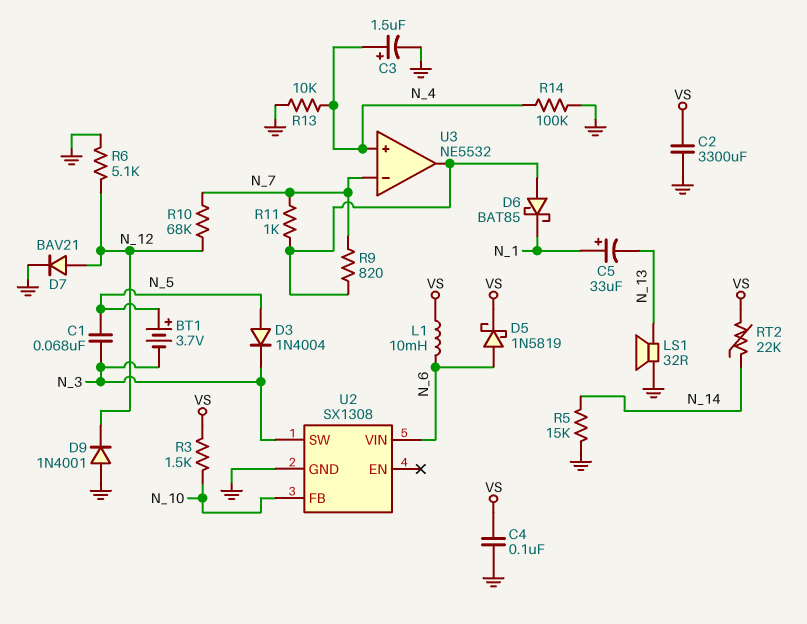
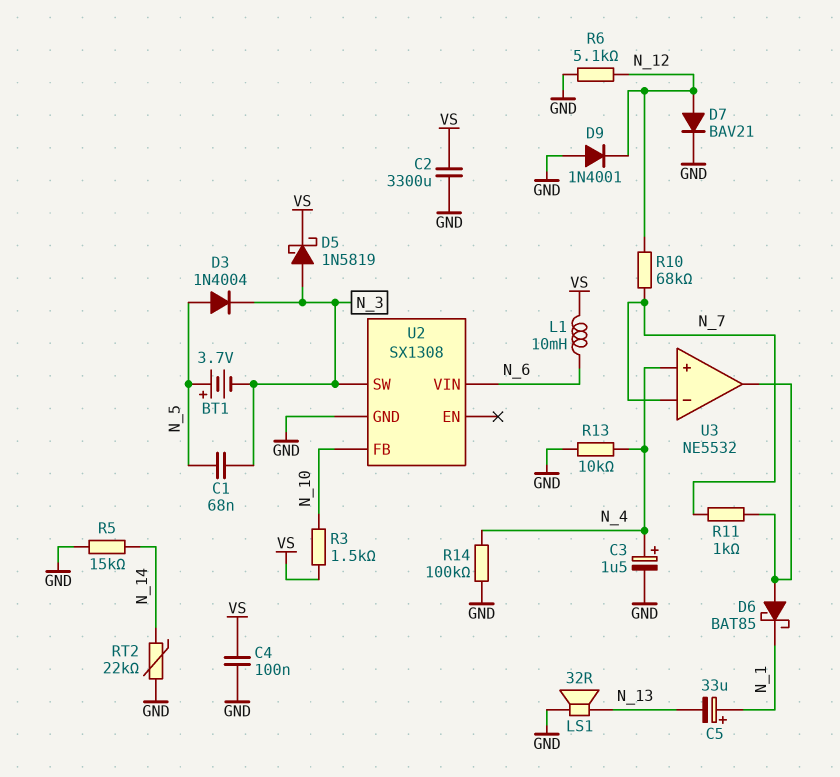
D5: schottky 1N5819 (A N_6, K VS) -> schottky 1N5819 (A N_3, K VS)
R9: 820 (N_7, U3/out) -> none
RT2: 22k (N_14, VS) -> 22k (GND, N_14)

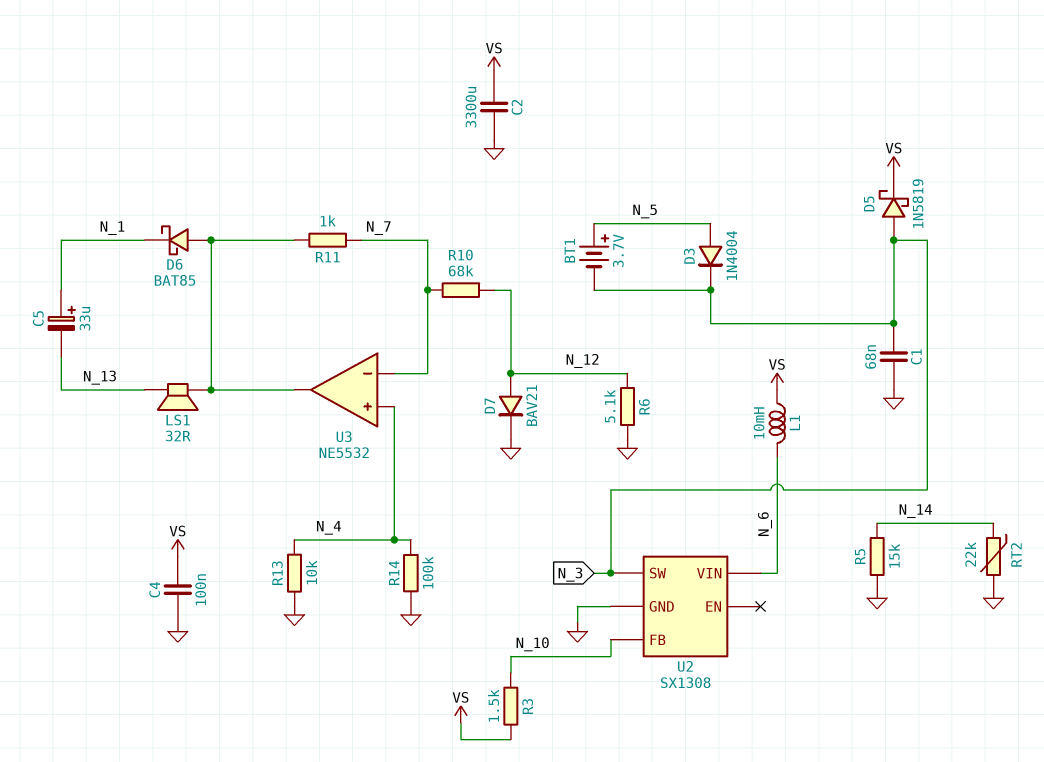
C1: 68nF (N_3, N_5) -> 68nF (GND, N_3)
C3: 1.5uF (plus N_4, minus GND) -> none
D9: diode 1N4001 (A GND, K N_12) -> none
LS1: speaker 32R (GND, N_13) -> speaker 32R (N_13, U3/out)

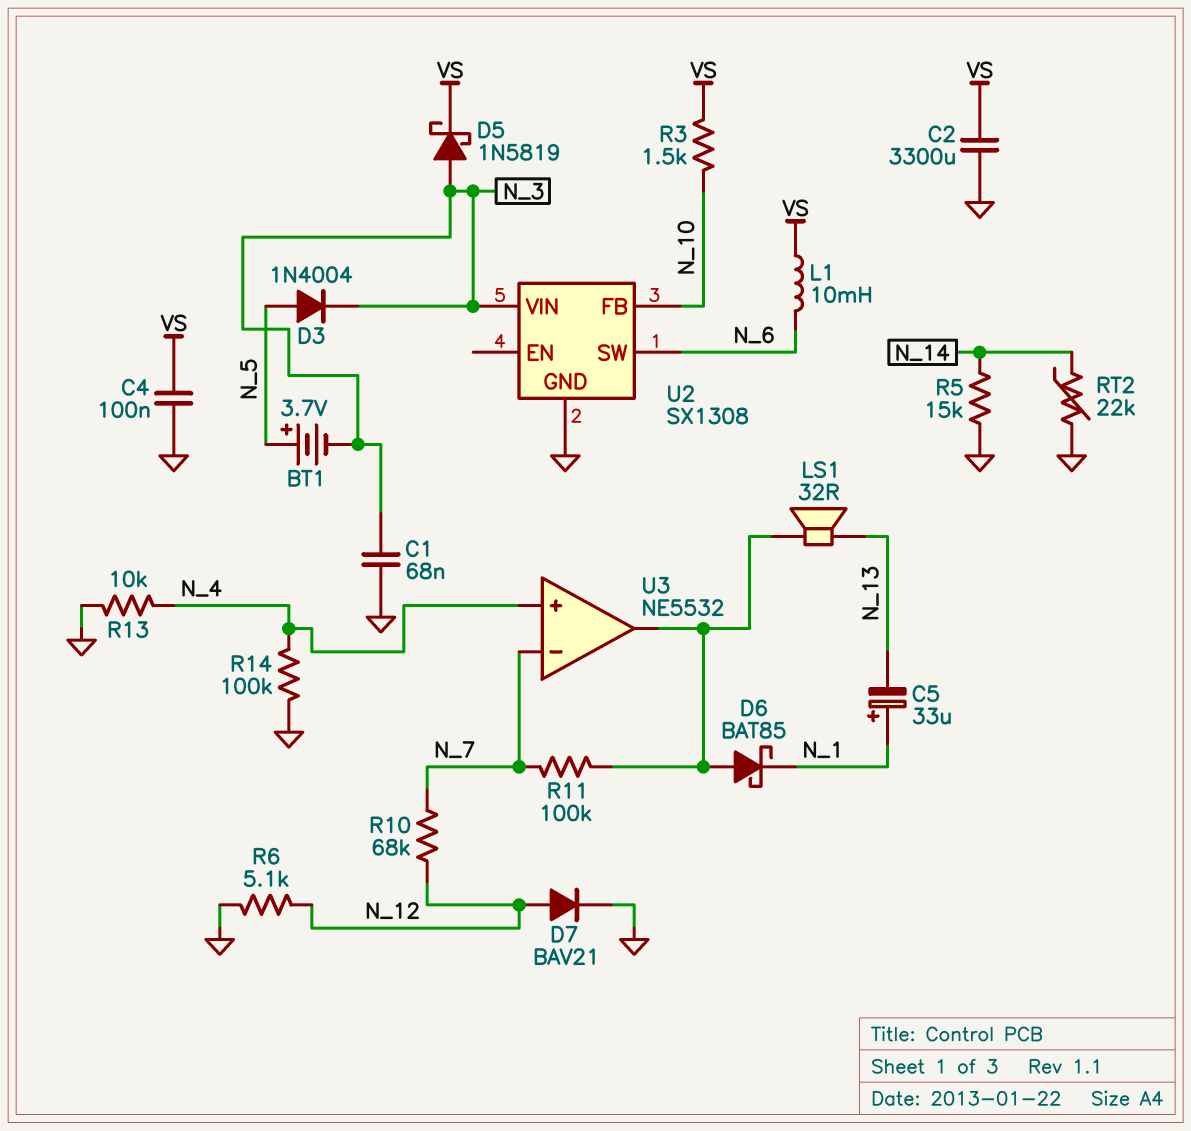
R11: 1k (N_7, U3/out) -> 100k (N_7, U3/out)
U2 pin SW: N_3 -> N_6
U2 pin VIN: N_6 -> N_3

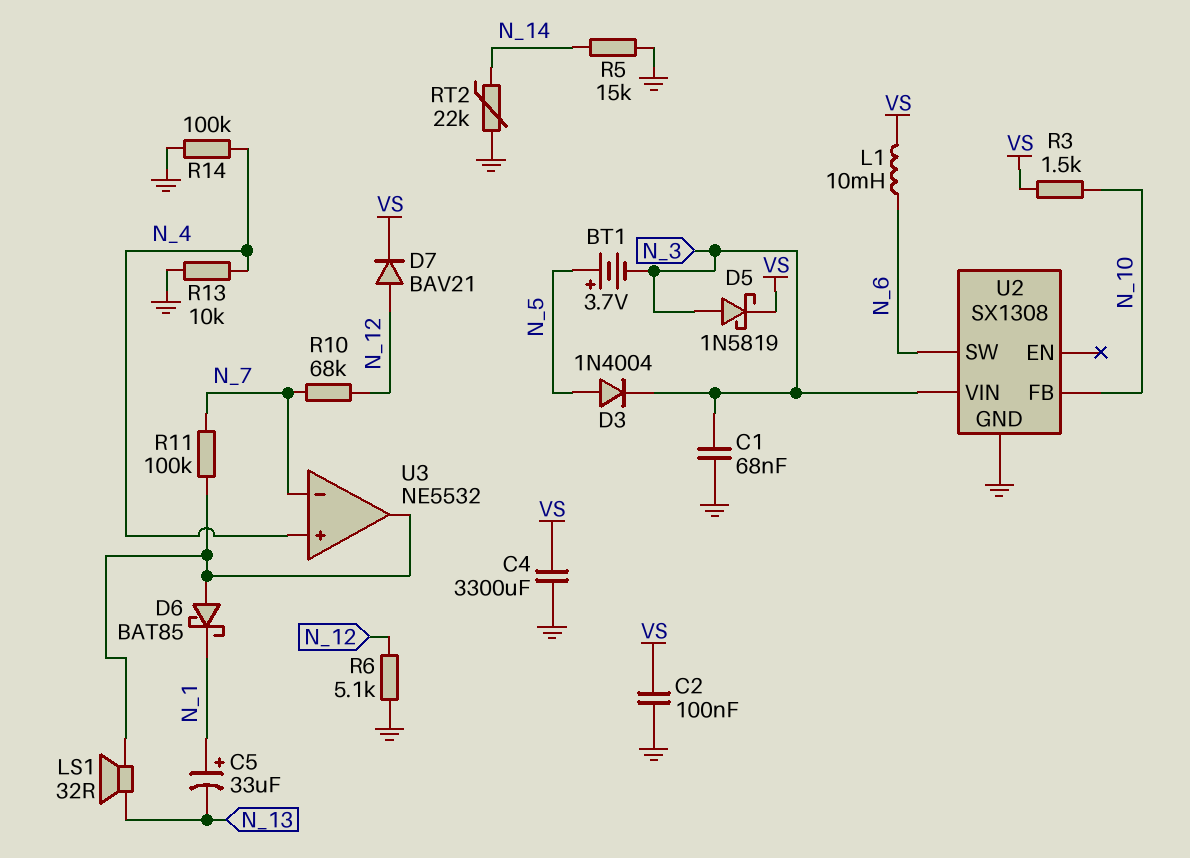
C2: 3300uF (GND, VS) -> 100nF (GND, VS)
C4: 100nF (GND, VS) -> 3300uF (GND, VS)
D7: diode BAV21 (A N_12, K GND) -> diode BAV21 (A N_12, K VS)

